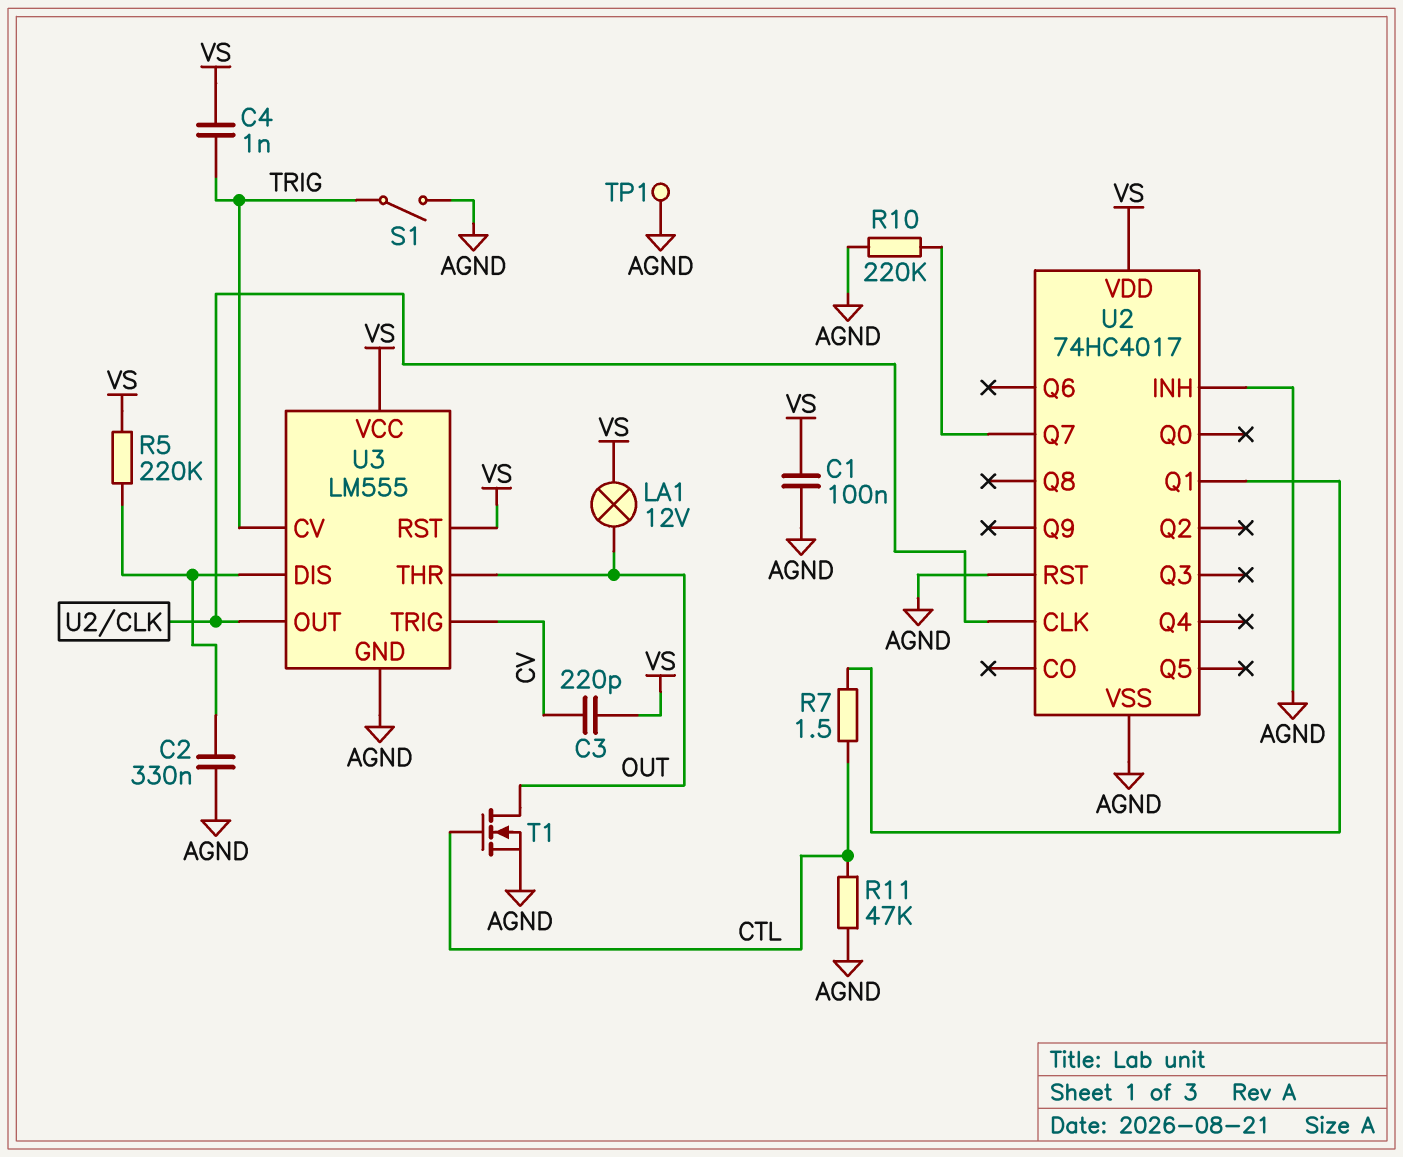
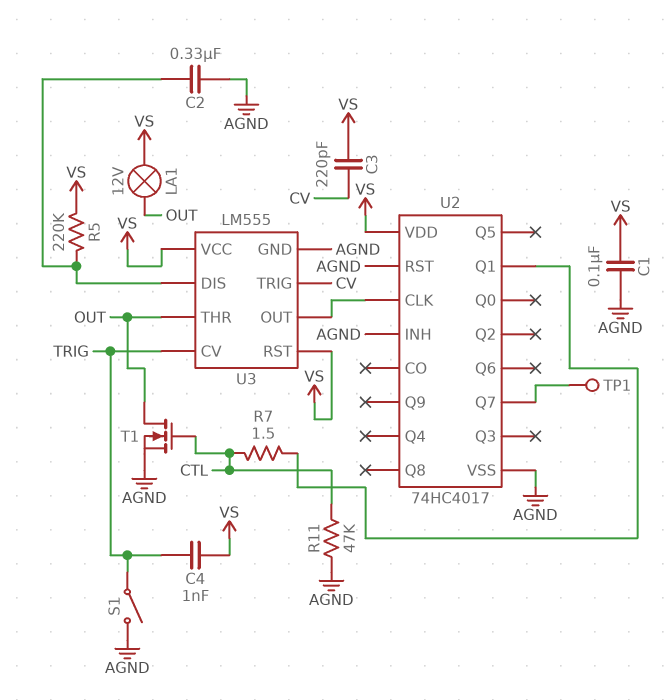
R10: 220k (AGND, U2/Q7) -> none
TP1: test point (AGND) -> test point (U2/Q7)

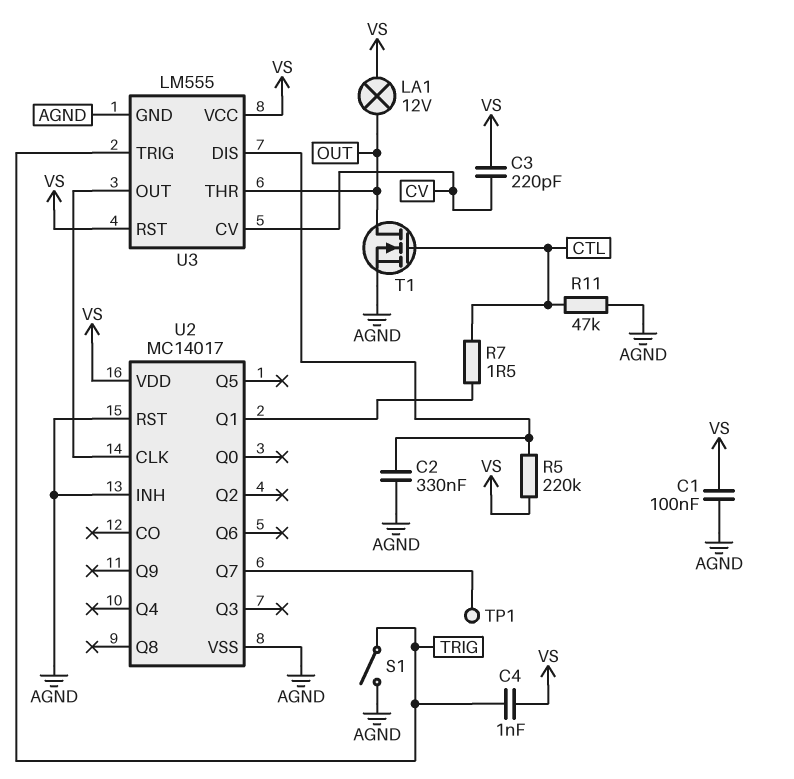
U2: 74HC4017 -> MC14017
U3 pin CV: TRIG -> CV
U3 pin TRIG: CV -> TRIG

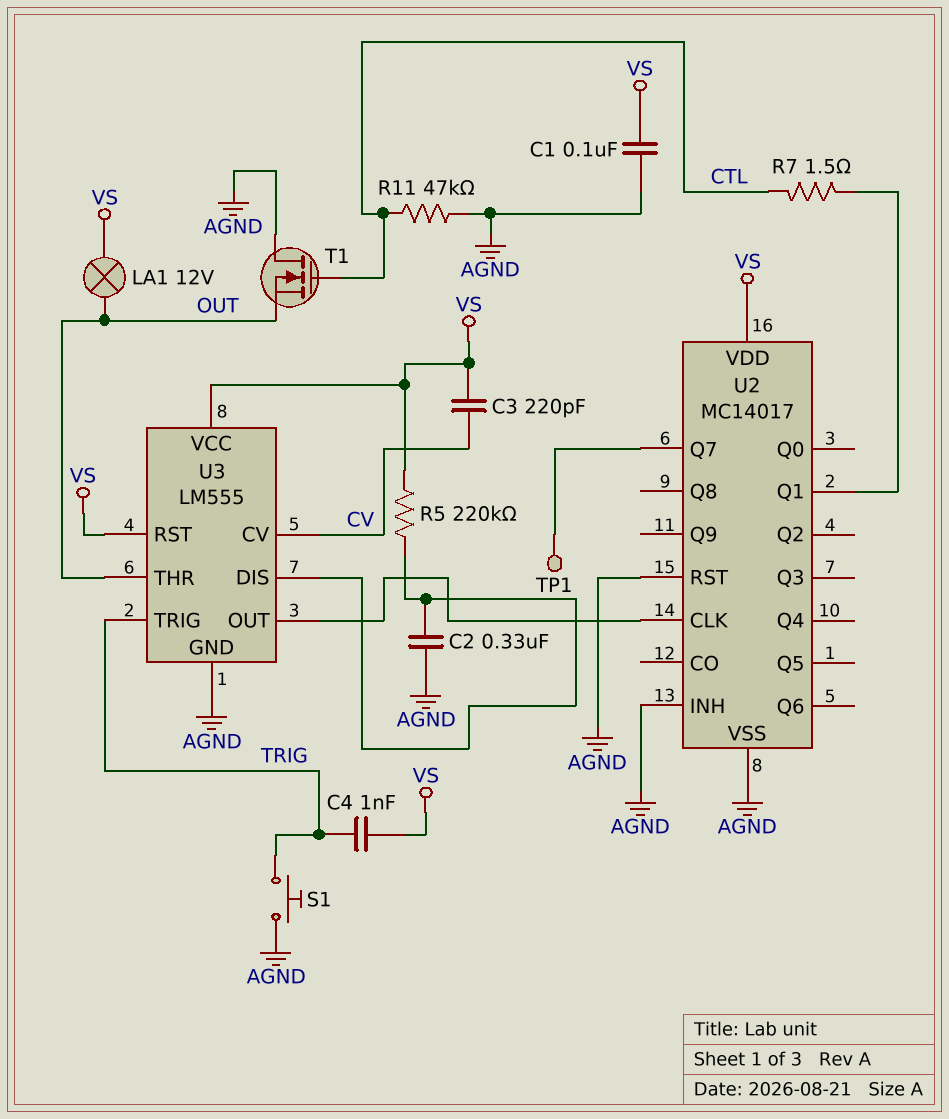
S1: switch (AGND, TRIG) -> button (AGND, TRIG)
T1: NMOS (G CTL, D OUT, S AGND) -> NMOS (G CTL, D AGND, S OUT)

